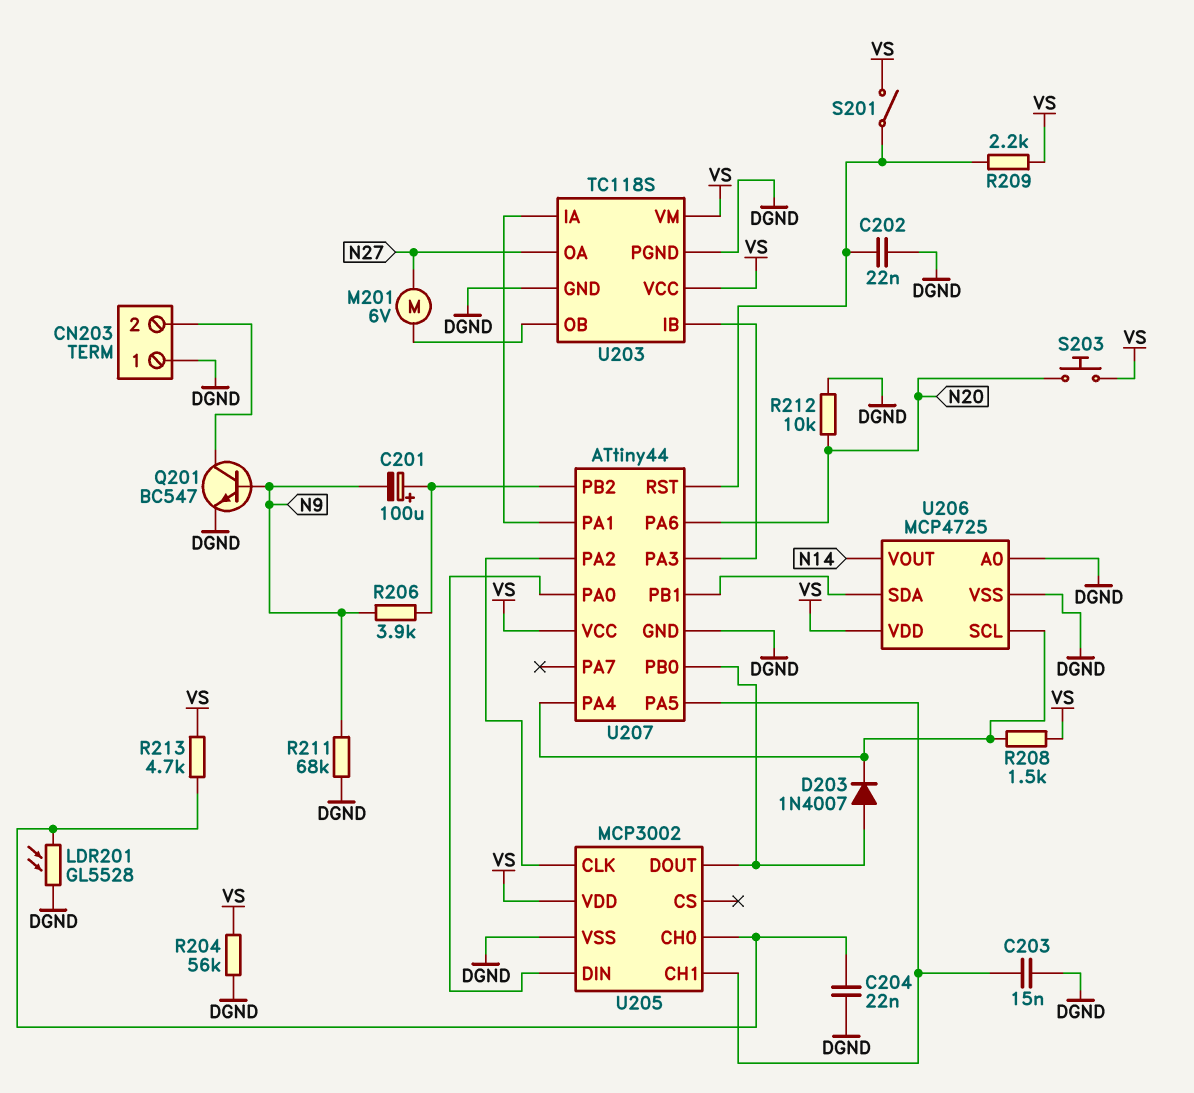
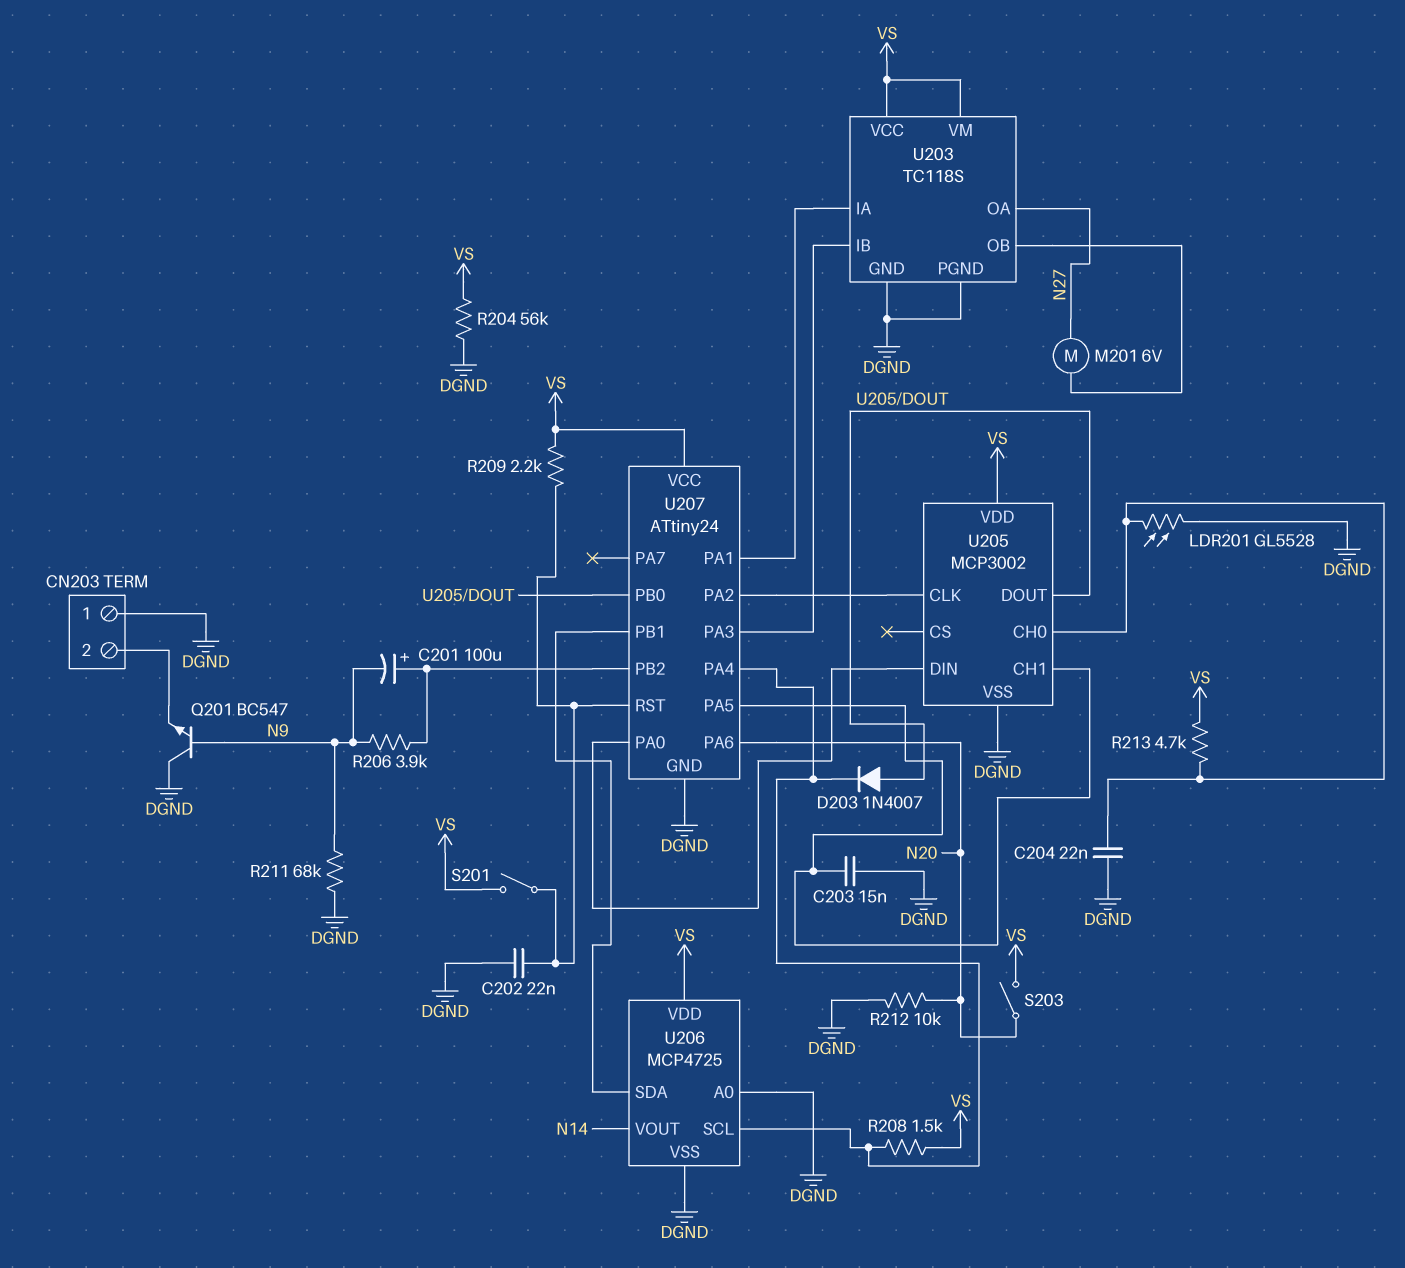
Q201: NPN BC547 (B N9, C CN203/2, E DGND) -> NPN BC547 (B N9, C DGND, E CN203/2)
S203: button (N20, VS) -> switch (N20, VS)
U207: ATtiny44 -> ATtiny24

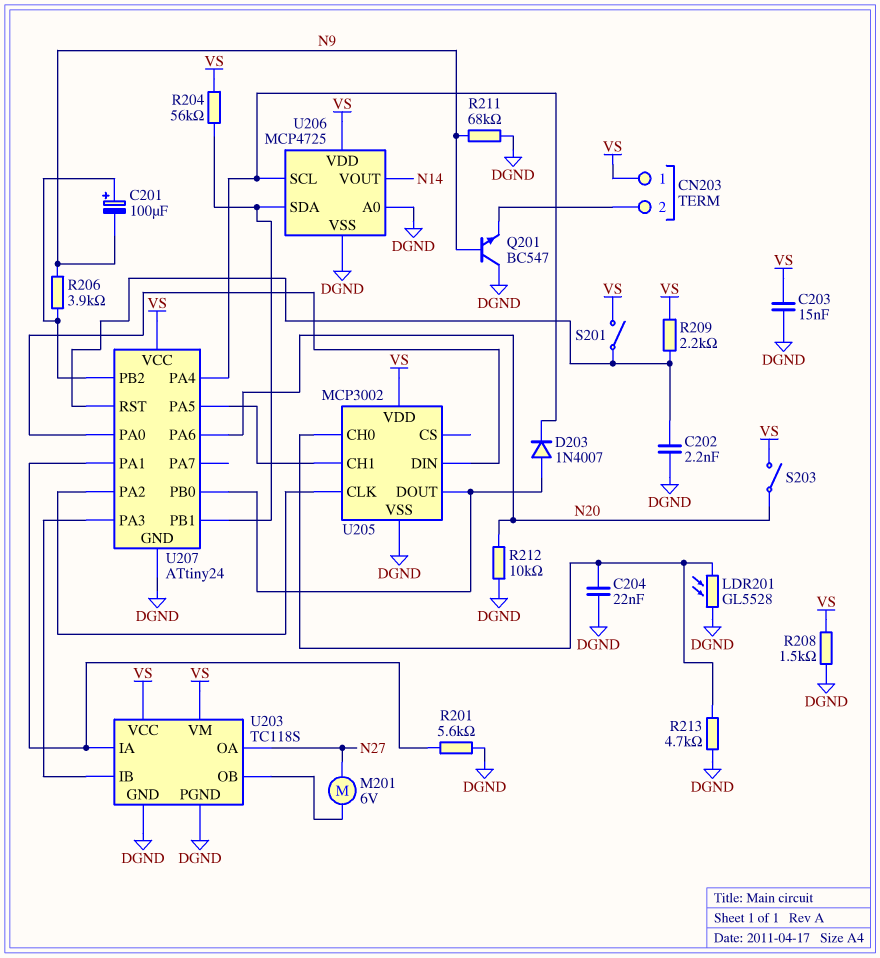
C202: 22nF (DGND, U207/RST) -> 2.2nF (DGND, U207/RST)
C203: 15nF (DGND, U205/CH1) -> 15nF (DGND, VS)
CN203 pin 1: DGND -> VS
R201: none -> 5.6k (DGND, U203/IA)
R204: 56k (DGND, VS) -> 56k (U206/SDA, VS)
R208: 1.5k (U206/SCL, VS) -> 1.5k (DGND, VS)
R213: 4.7k (U205/CH0, VS) -> 4.7k (DGND, U205/CH0)

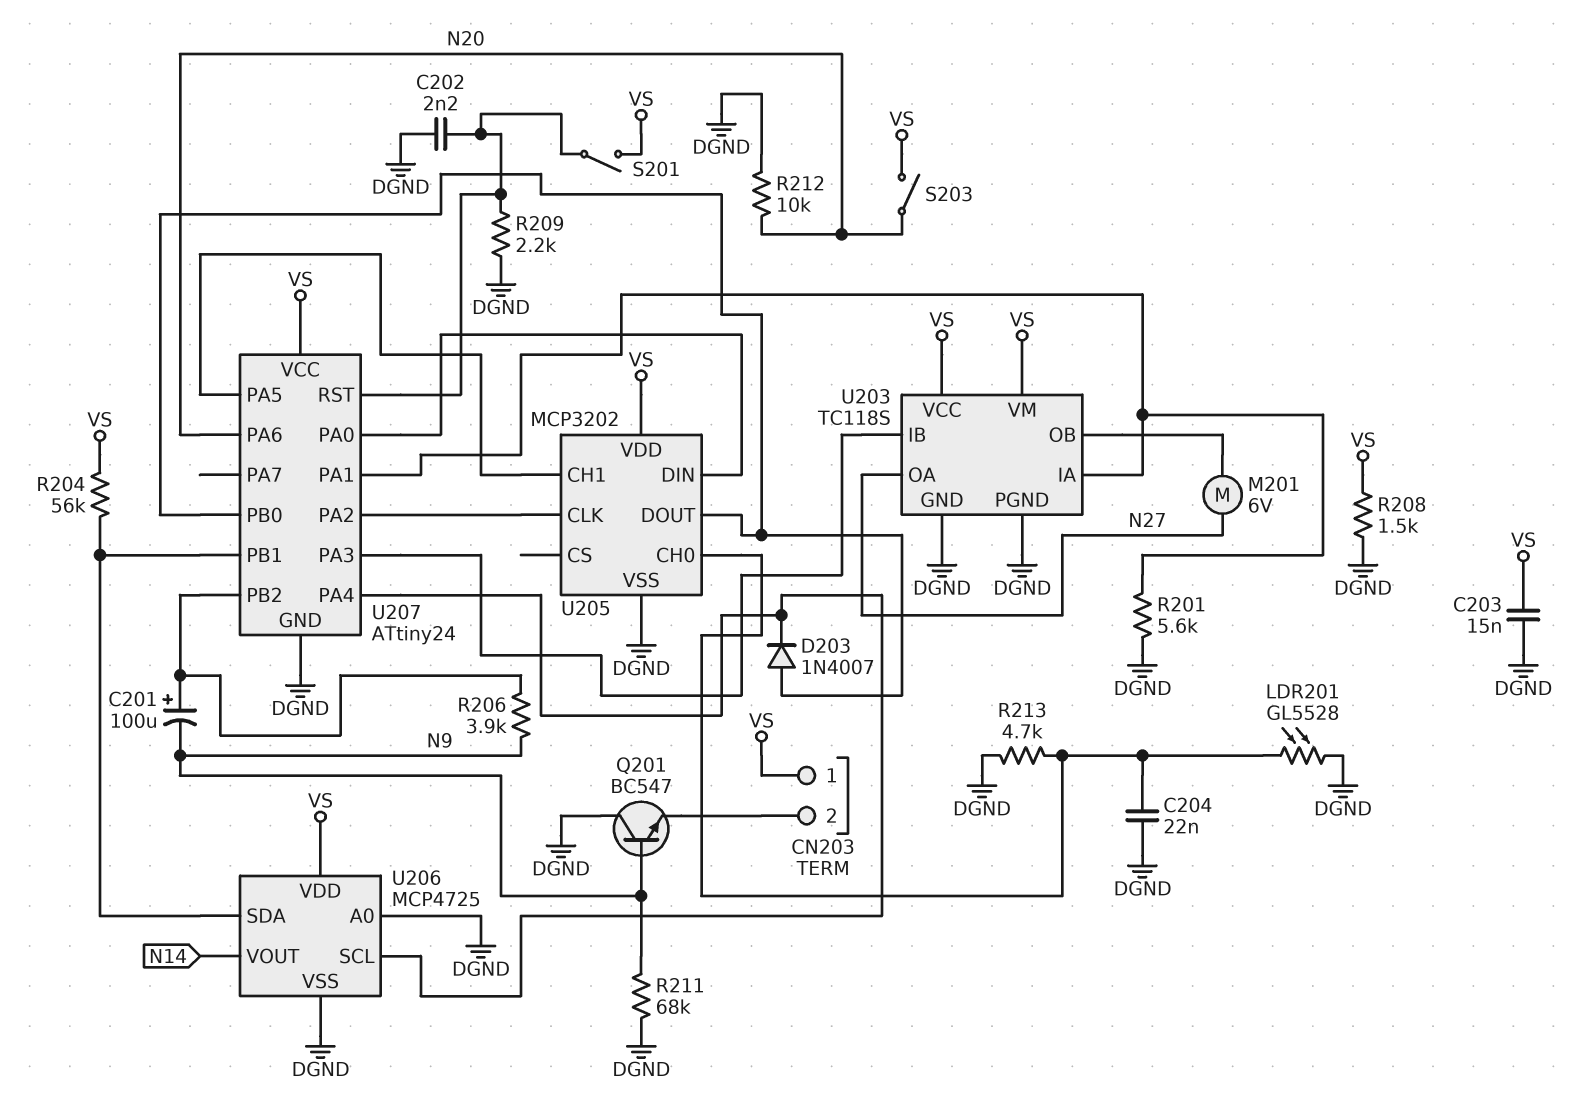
R209: 2.2k (U207/RST, VS) -> 2.2k (DGND, U207/RST)
U205: MCP3002 -> MCP3202

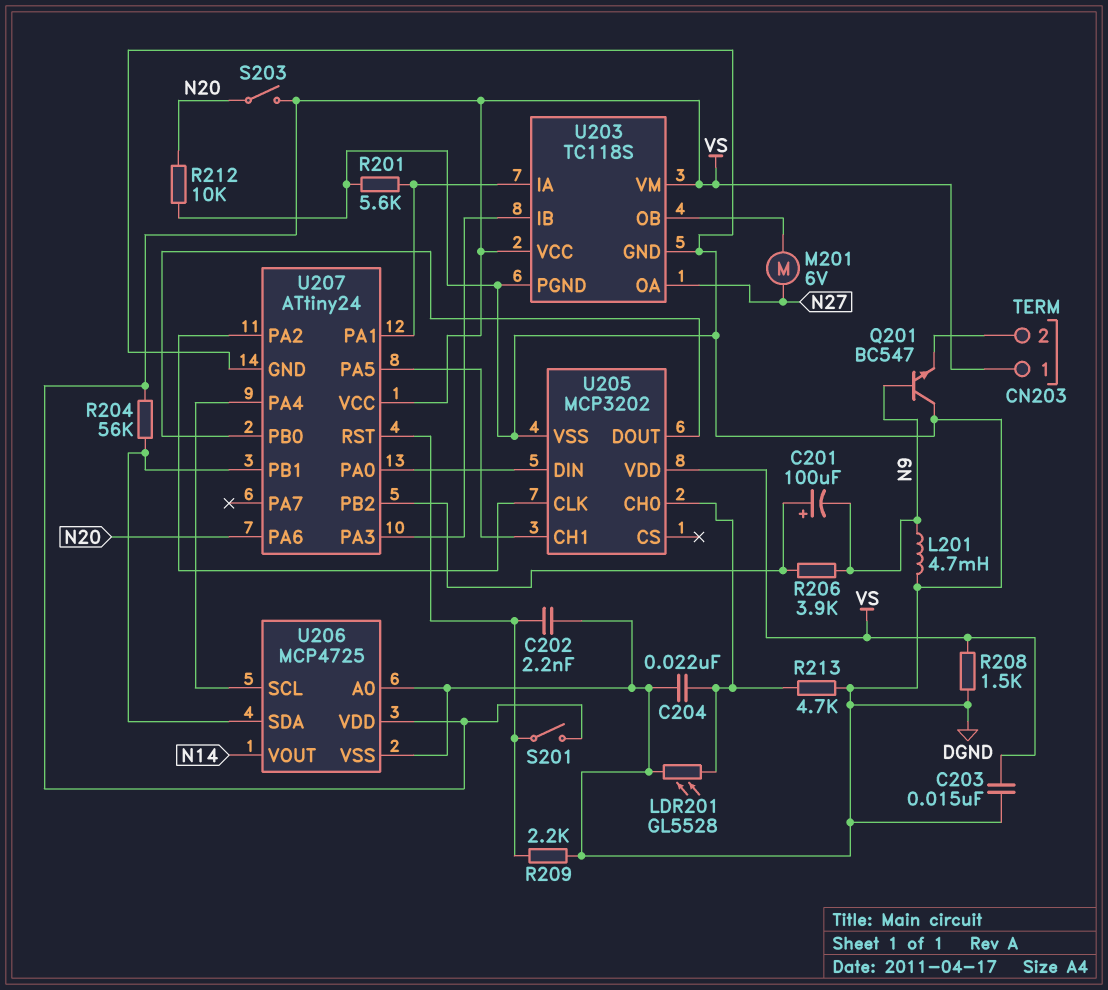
D203: diode 1N4007 (A U205/DOUT, K U206/SCL) -> none
L201: none -> 4.7mH (DGND, N9)
R211: 68k (DGND, N9) -> none

